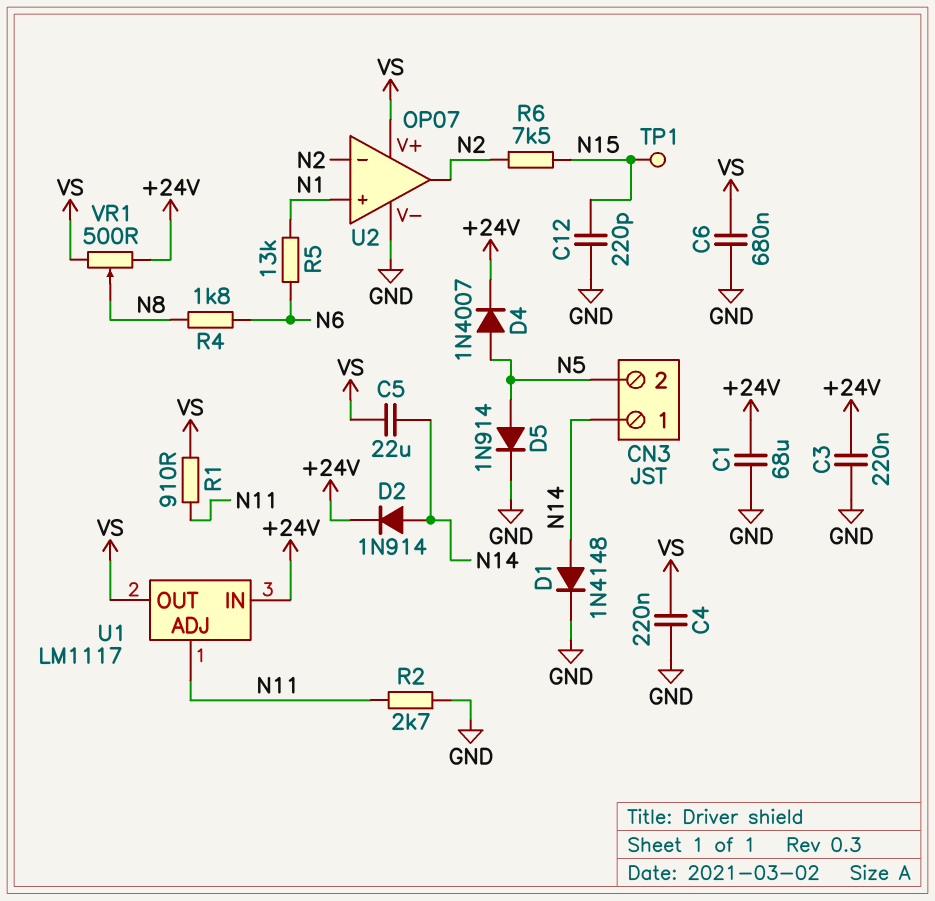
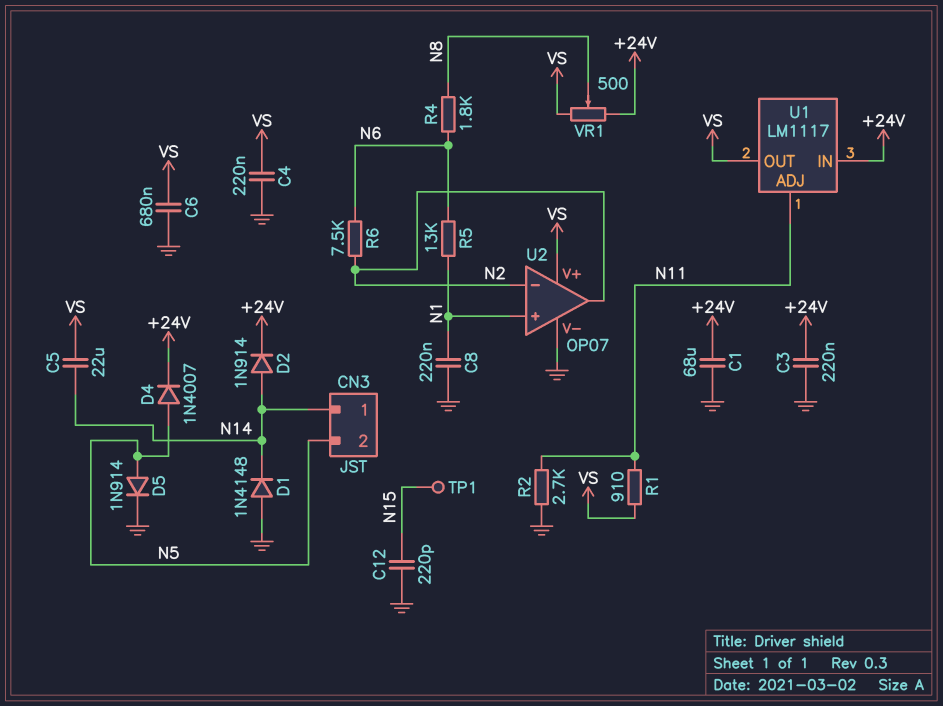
C8: none -> 220nF (GND, N1)
D1: diode 1N4148 (A N14, K GND) -> diode 1N4148 (A GND, K N14)
R6: 7.5k (N2, N15) -> 7.5k (N2, N6)

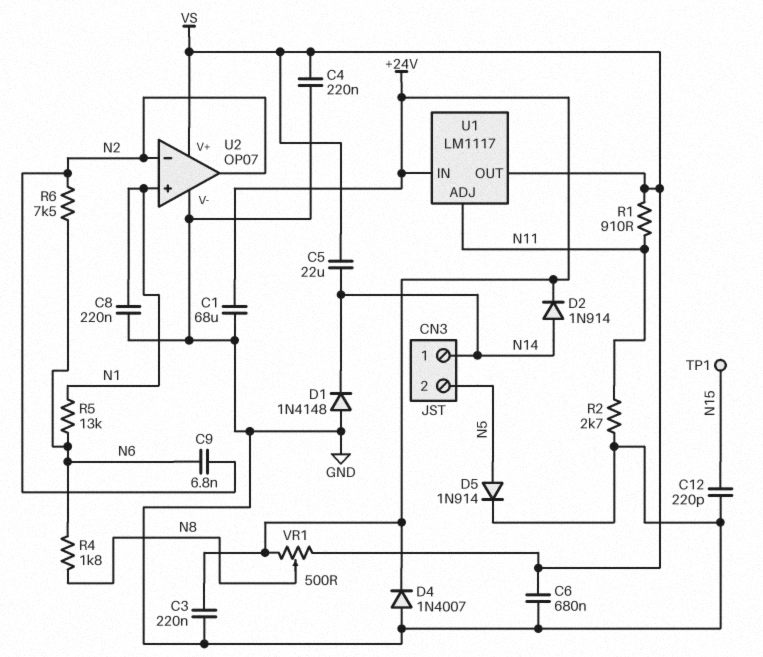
C9: none -> 6.8nF (N2, N6)
D4: diode 1N4007 (A N5, K +24V) -> diode 1N4007 (A GND, K +24V)

